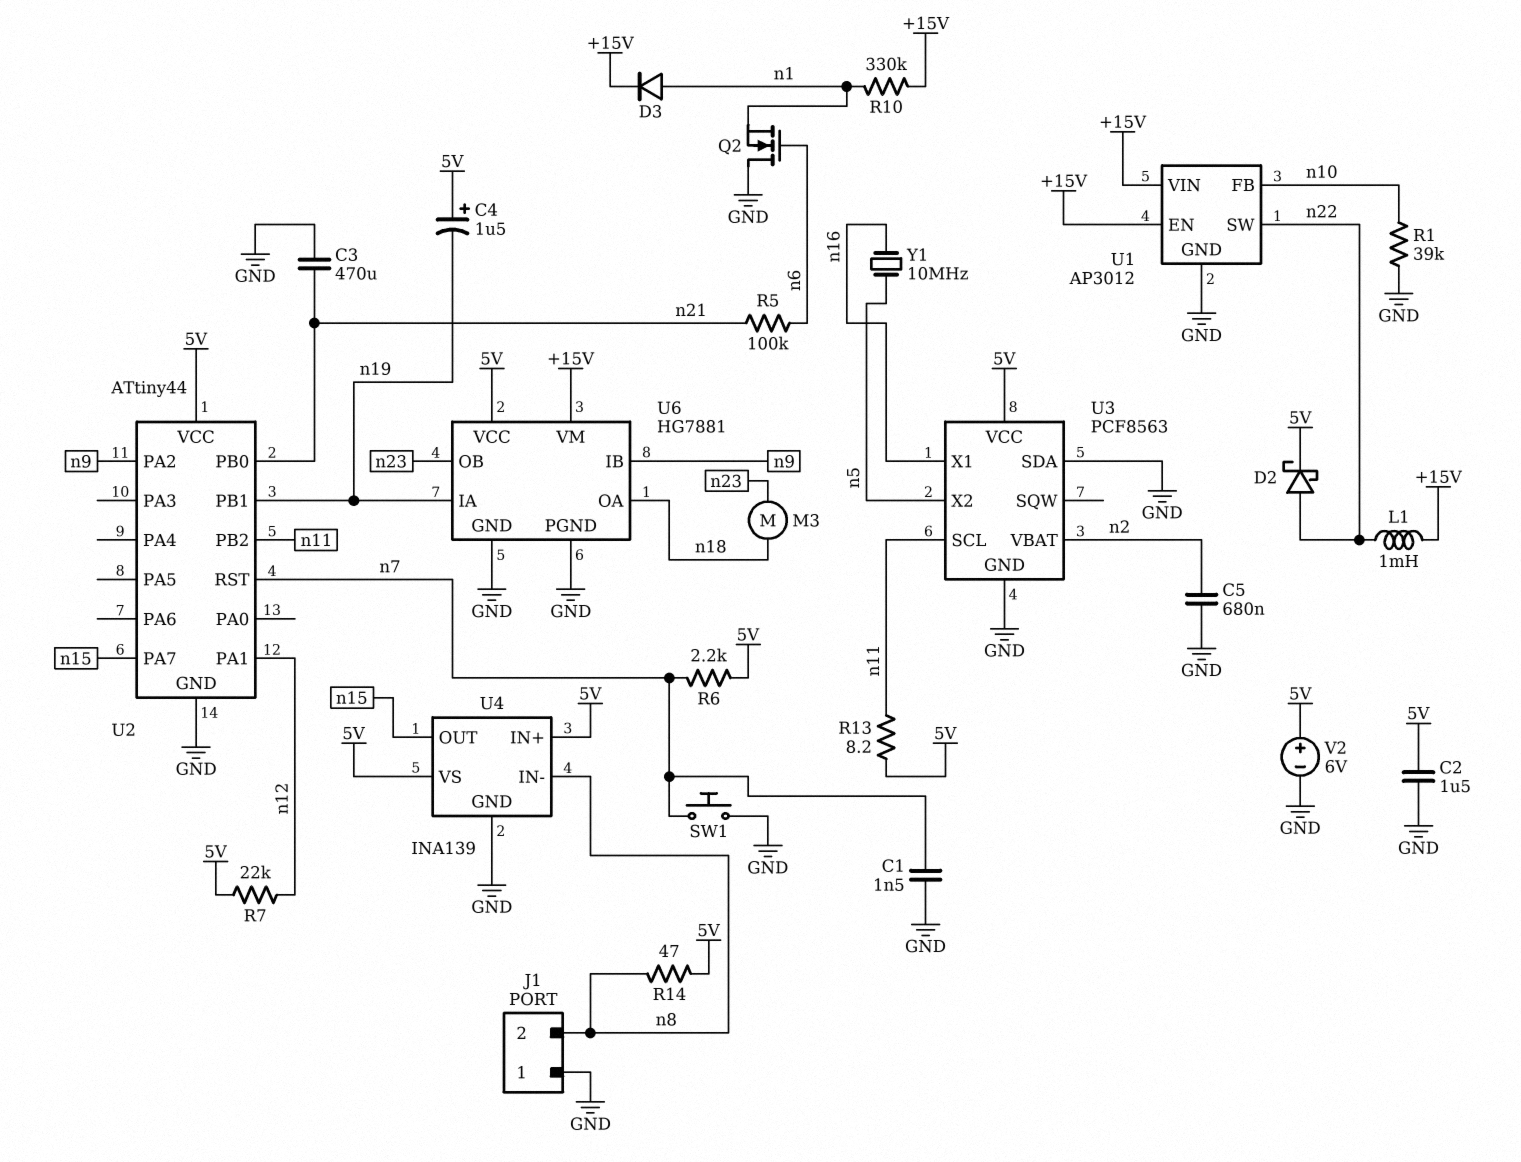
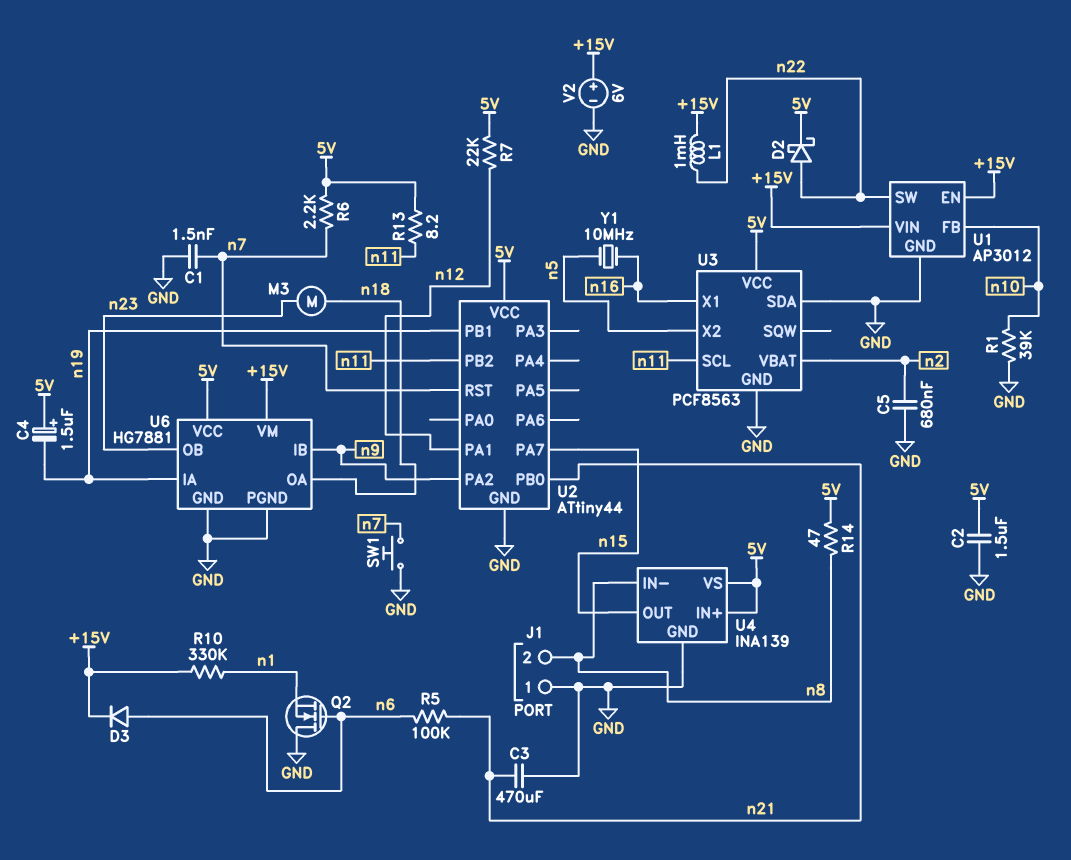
D3: diode (A n1, K +15V) -> diode (A n6, K +15V)
V2: 6V (plus 5V, minus GND) -> 6V (plus +15V, minus GND)

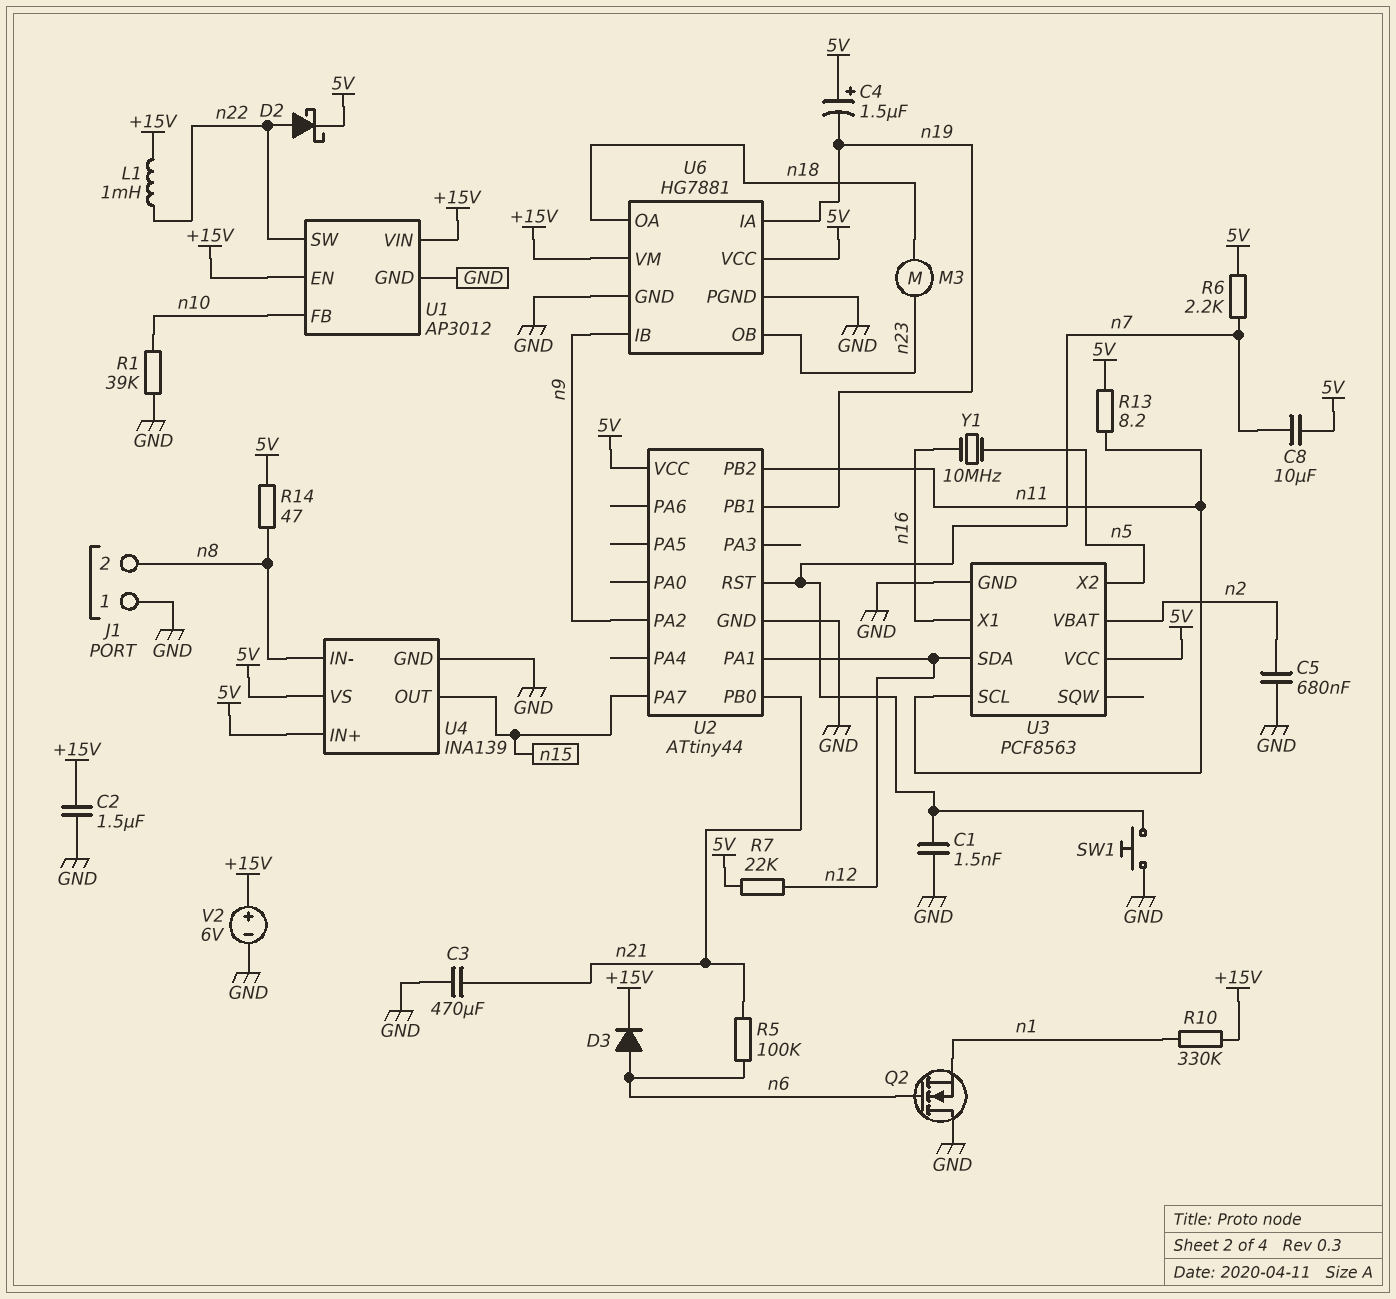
C2: 1.5uF (5V, GND) -> 1.5uF (+15V, GND)
C8: none -> 10uF (5V, n7)
U3 pin SDA: GND -> n12

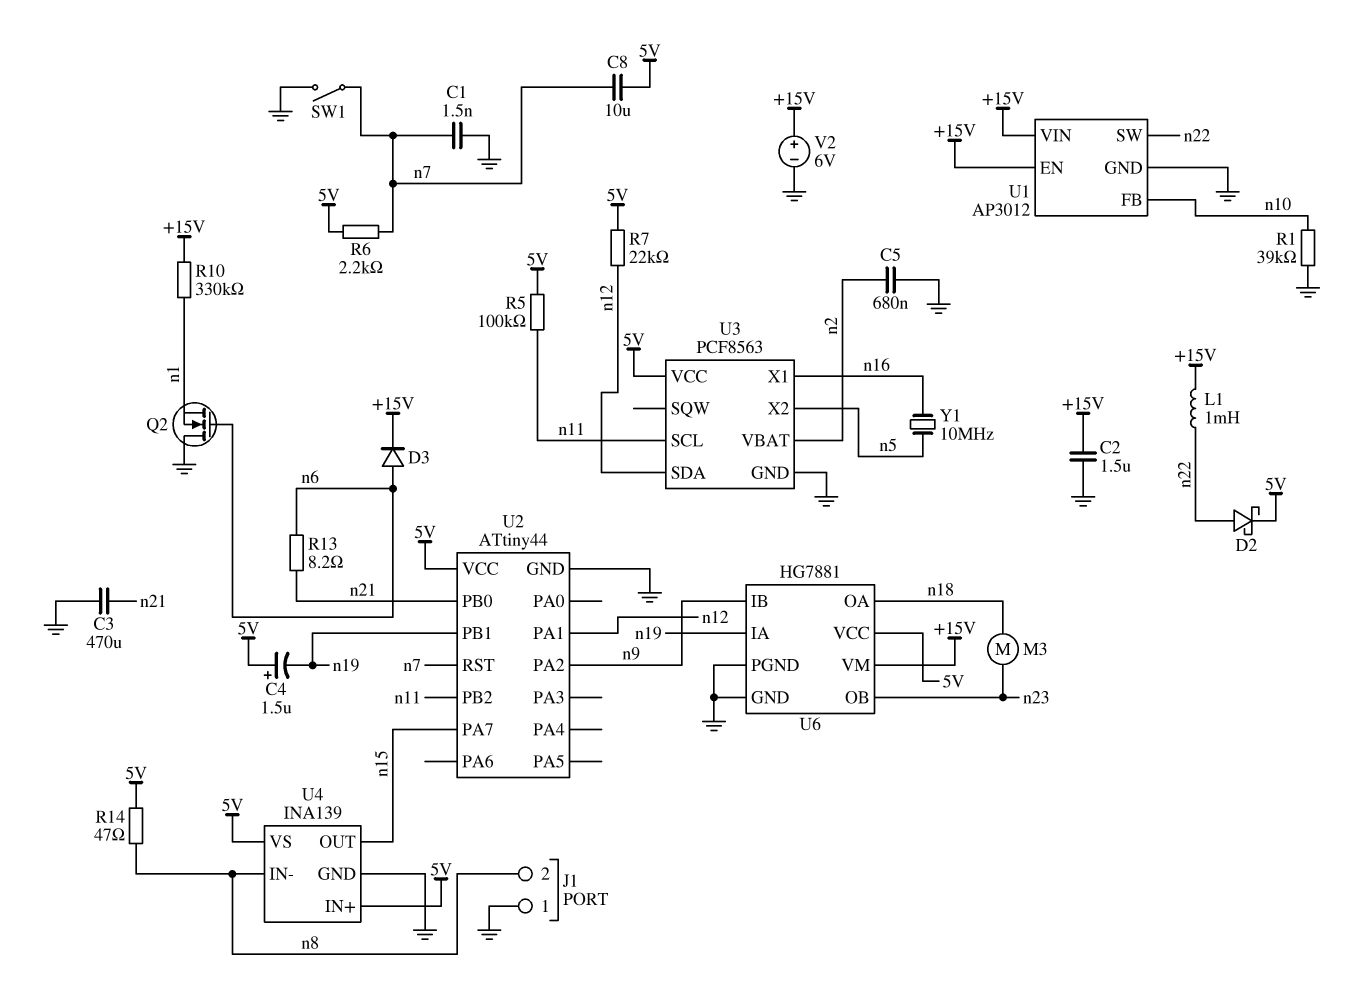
R5: 100k (n6, n21) -> 100k (5V, n11)
R13: 8.2 (5V, n11) -> 8.2 (n6, n21)
SW1: button (GND, n7) -> switch (GND, n7)

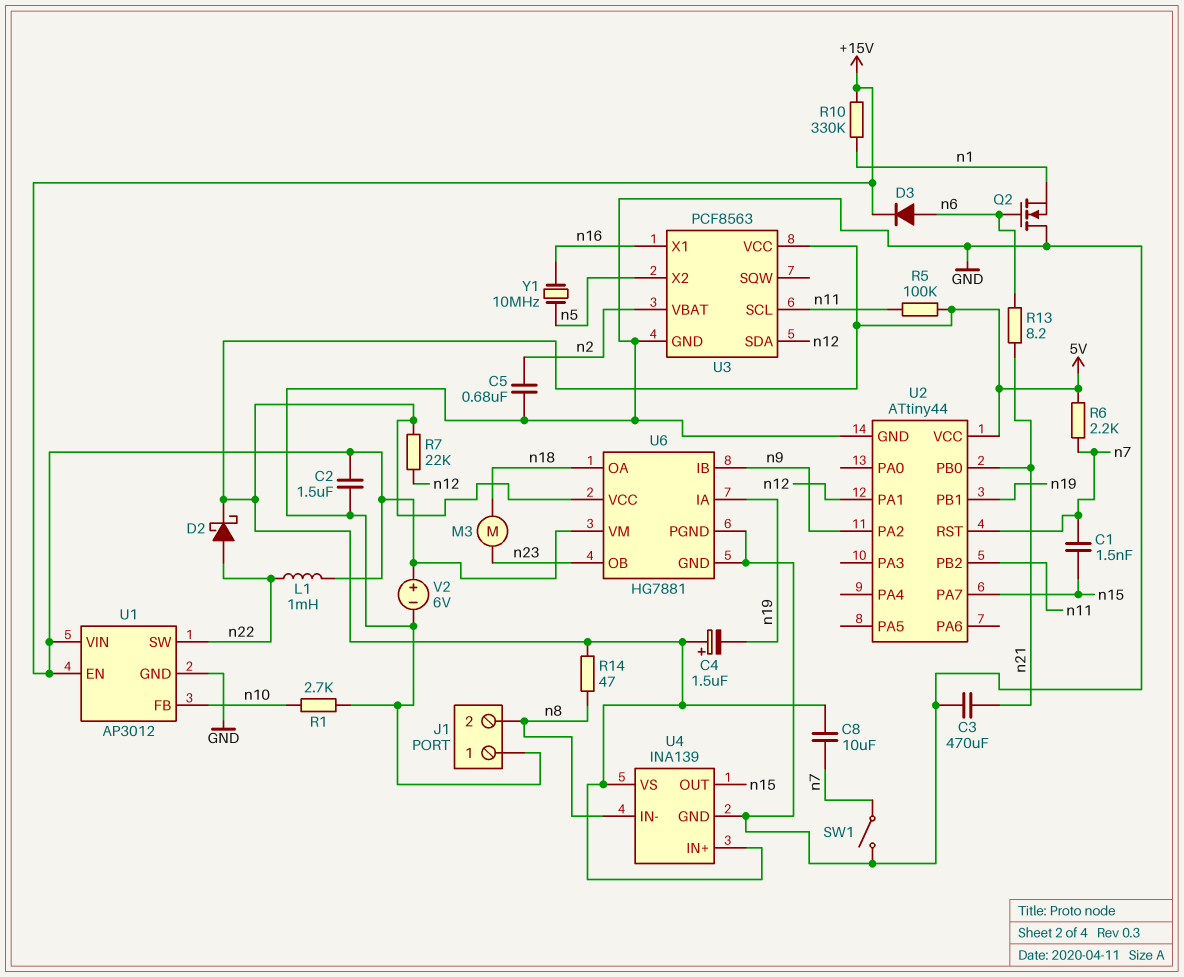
C1: 1.5nF (GND, n7) -> 1.5nF (n7, n15)
R1: 39k (GND, n10) -> 2.7k (GND, n10)

